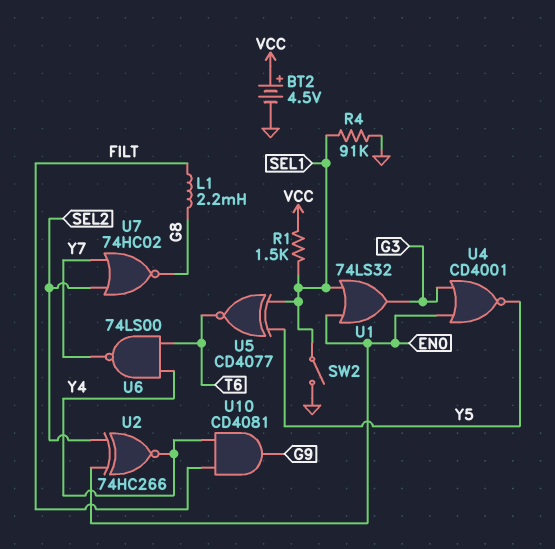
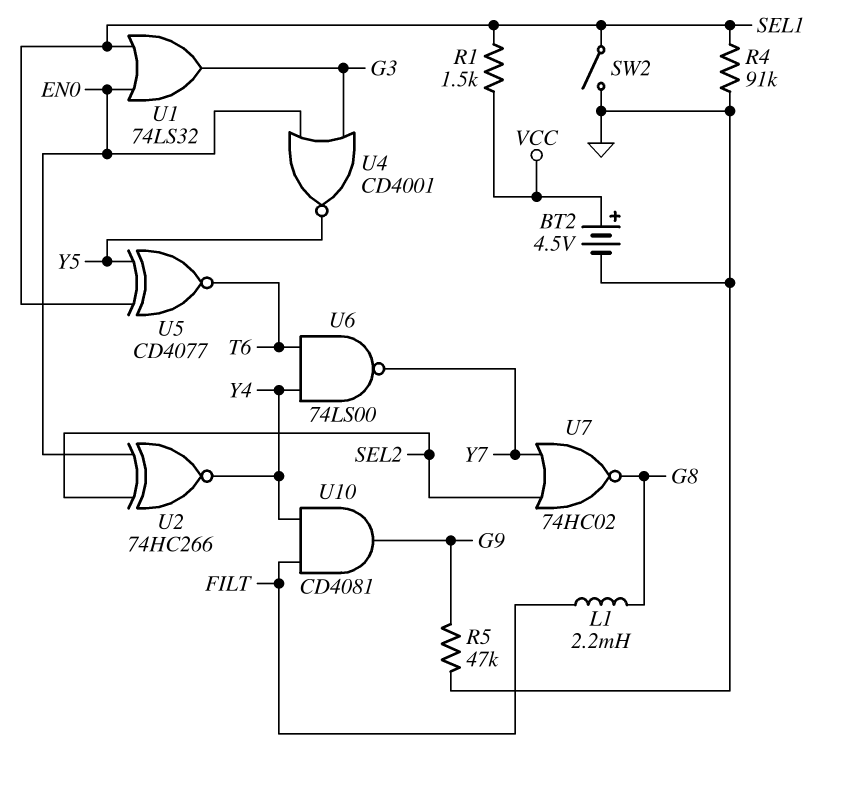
R5: none -> 47k (G9, GND)

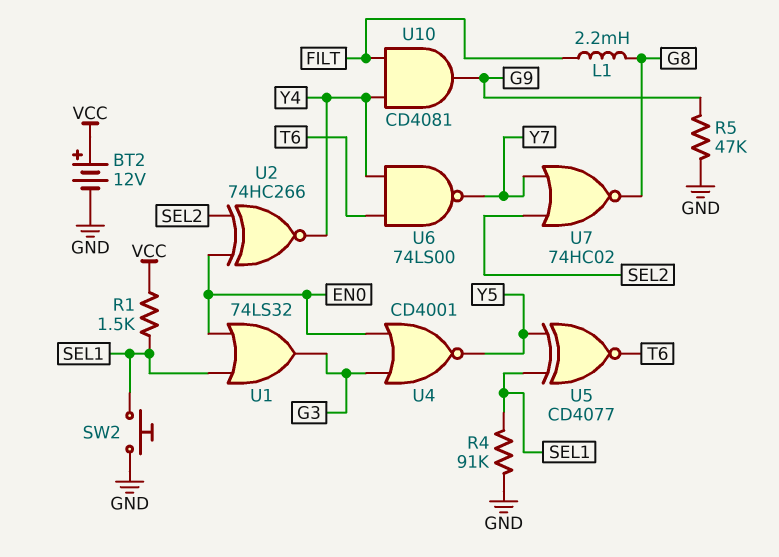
BT2: 4.5V (plus VCC, minus GND) -> 12V (plus VCC, minus GND)
SW2: switch (GND, SEL1) -> button (GND, SEL1)

